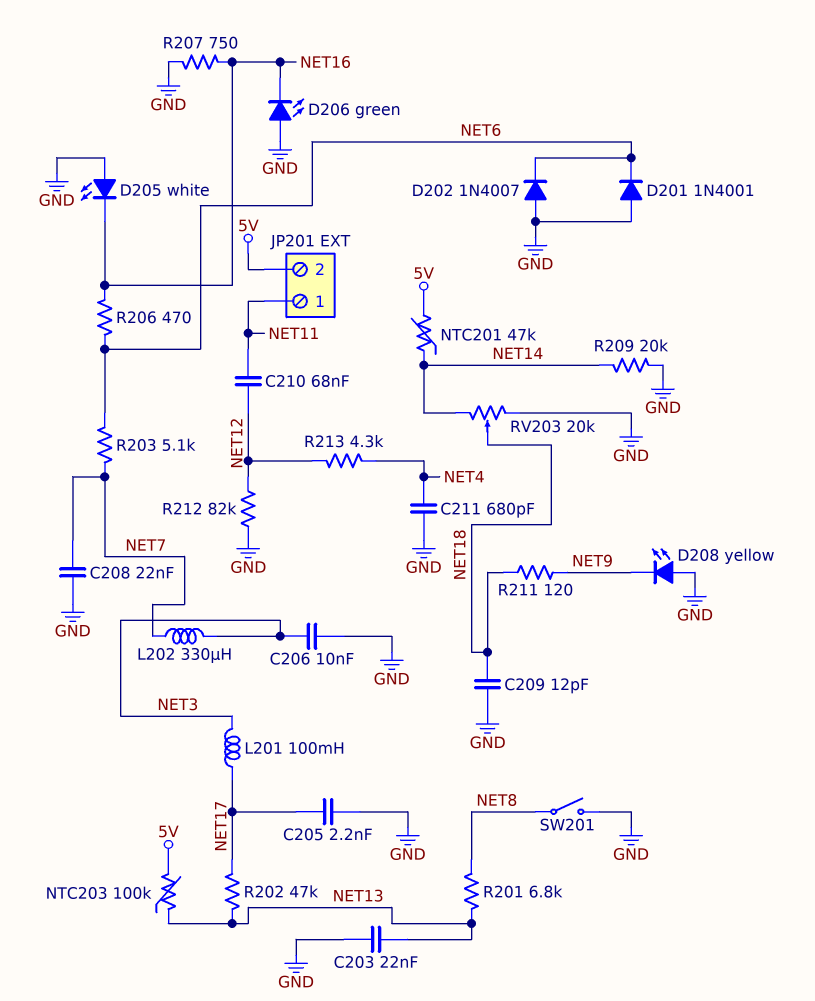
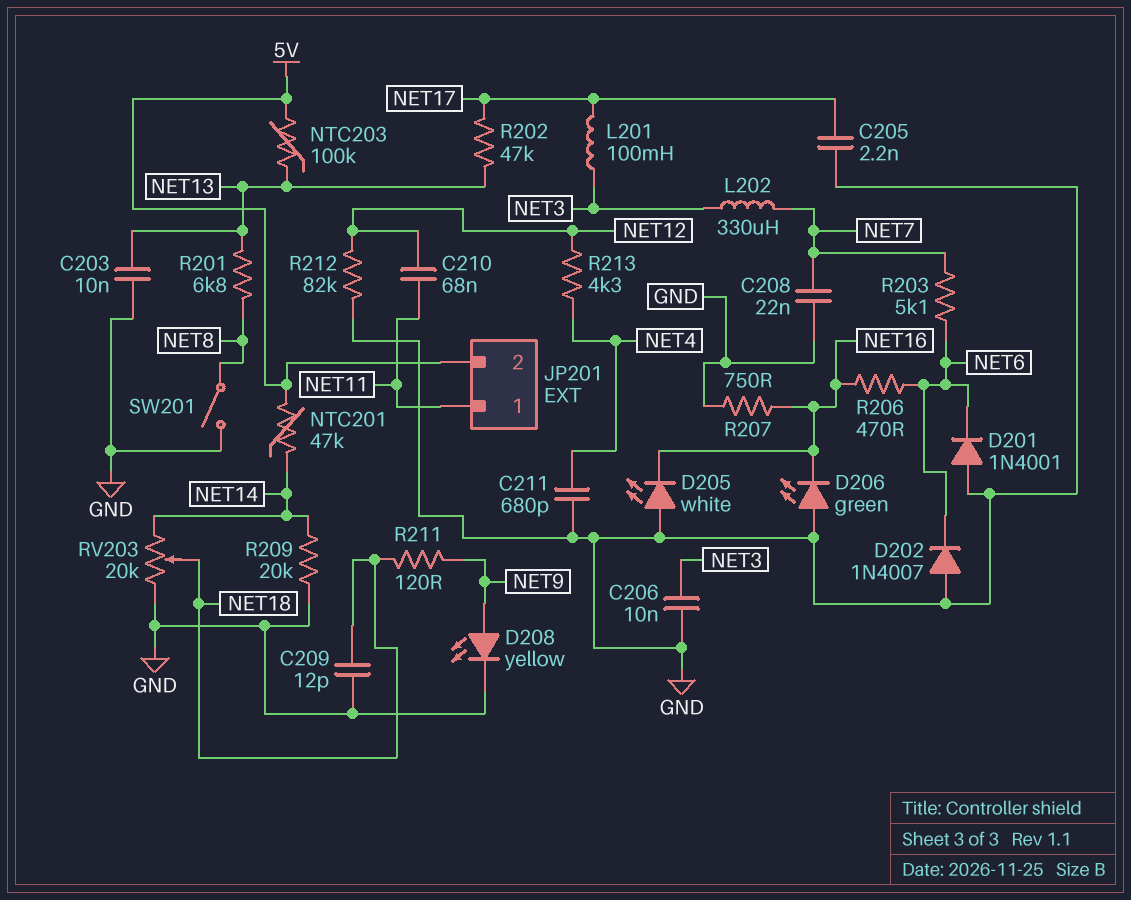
C203: 22nF (GND, NET13) -> 10nF (GND, NET13)
D208: LED yellow (A GND, K NET9) -> LED yellow (A NET9, K GND)

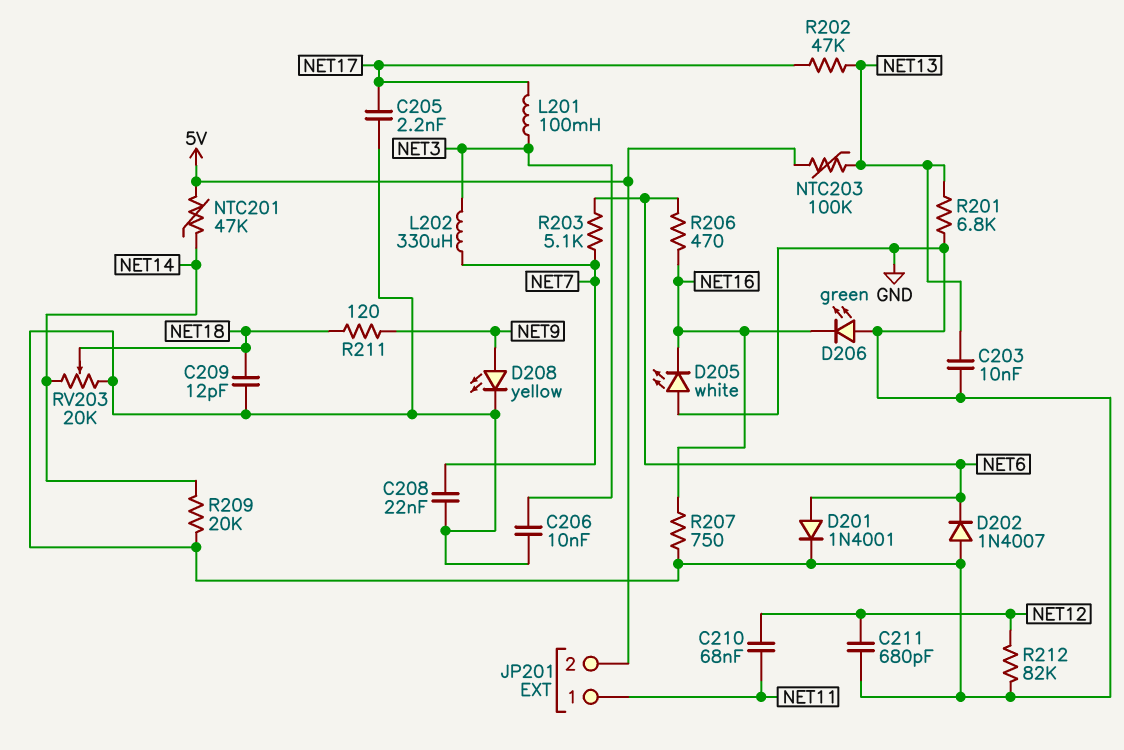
C211: 680pF (GND, NET4) -> 680pF (GND, NET12)
D201: diode 1N4001 (A GND, K NET6) -> diode 1N4001 (A NET6, K GND)
R201: 6.8k (NET8, NET13) -> 6.8k (GND, NET13)
R213: 4.3k (NET4, NET12) -> none
SW201: switch (GND, NET8) -> none

